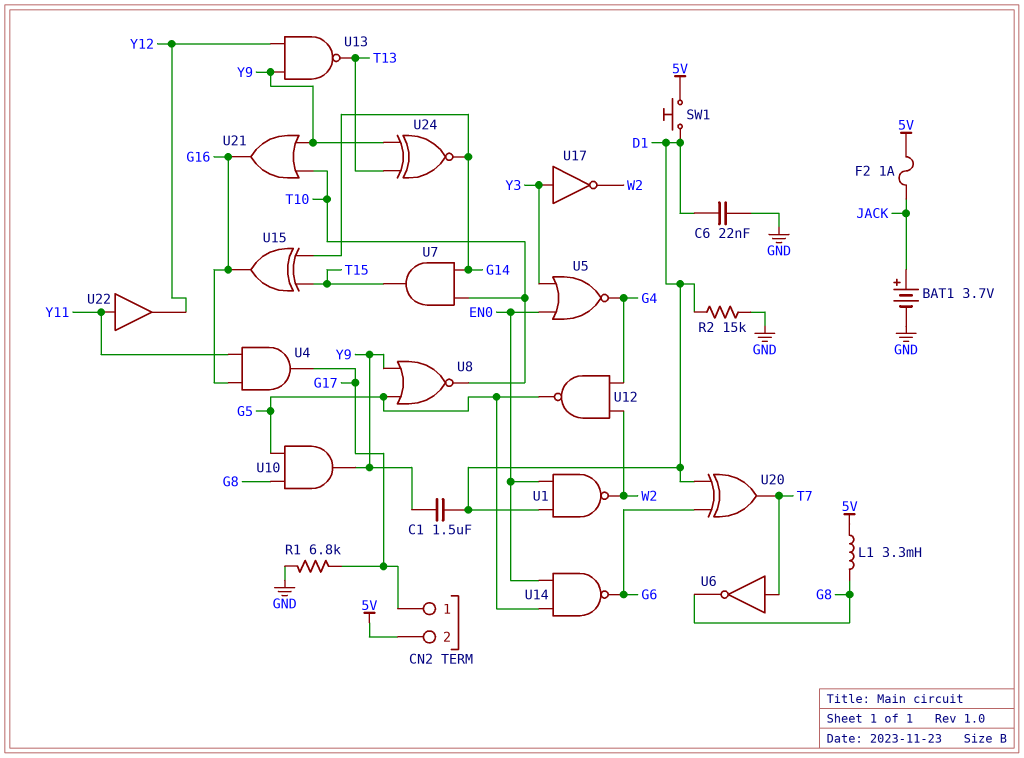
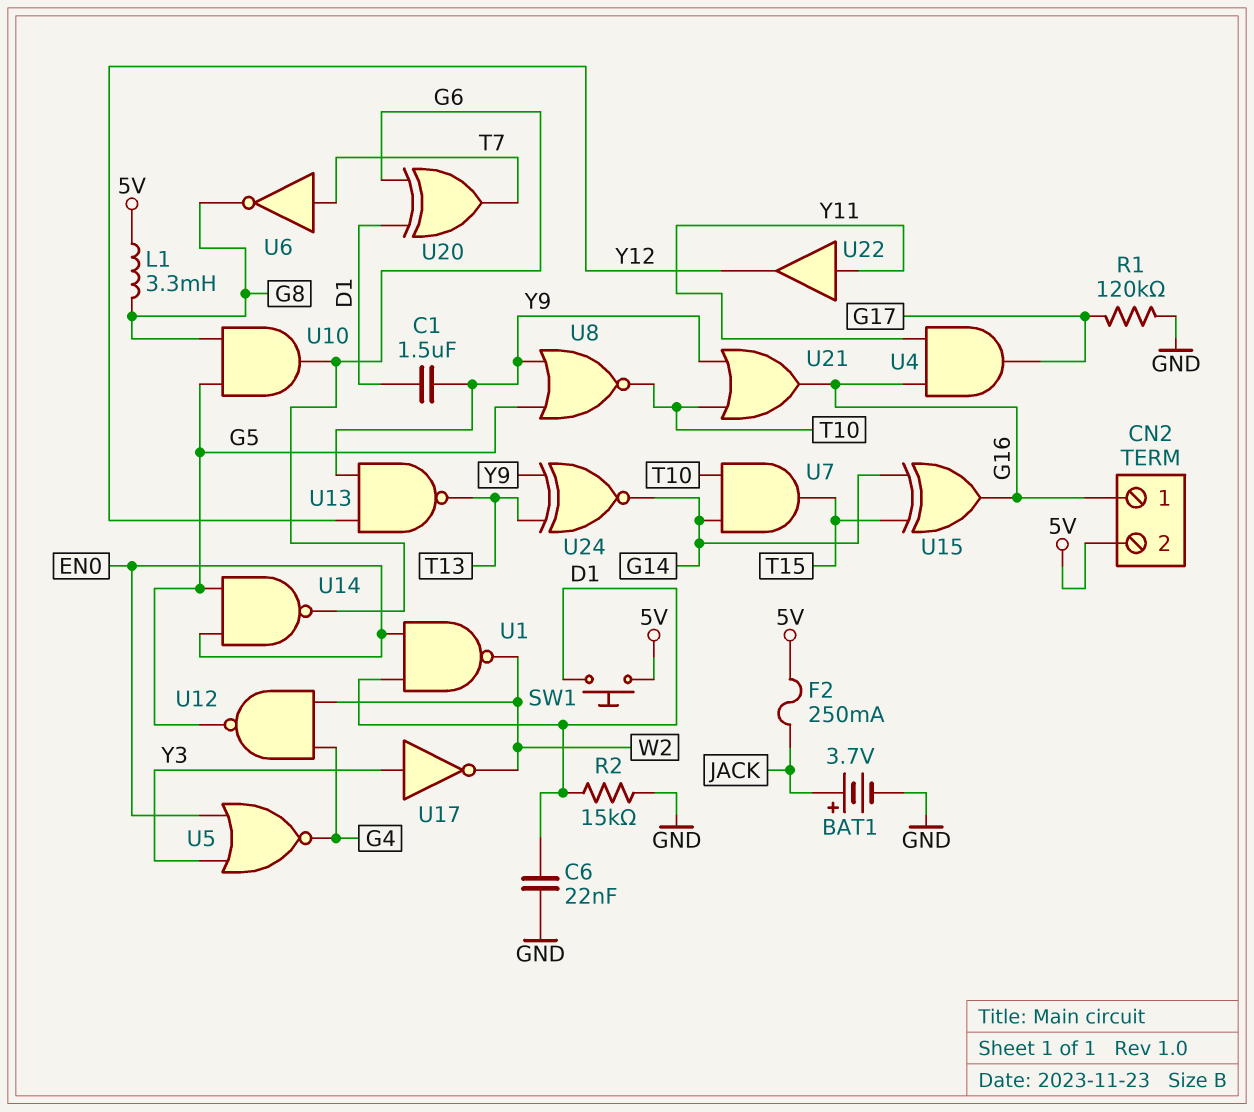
CN2 pin 1: G17 -> G16
F2: 1A (5V, JACK) -> 250mA (5V, JACK)
R1: 6.8k (G17, GND) -> 120k (G17, GND)
U10: AND (in G5, in G8, out Y9) -> AND (in G5, in G8, out G6)

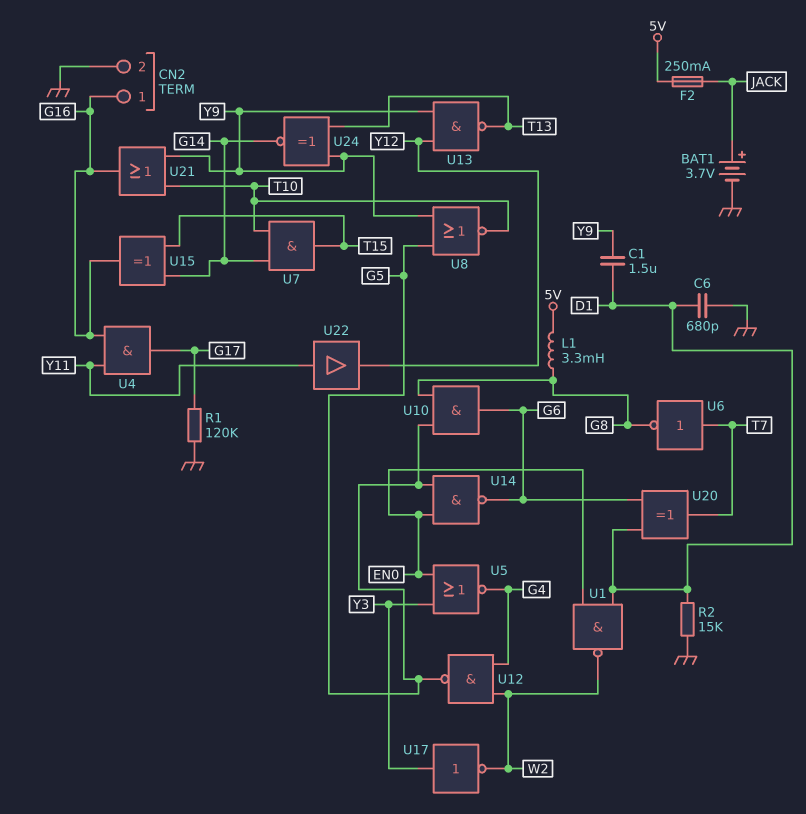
C6: 22nF (D1, GND) -> 680pF (D1, GND)
CN2 pin 2: 5V -> GND
SW1: button (5V, D1) -> none

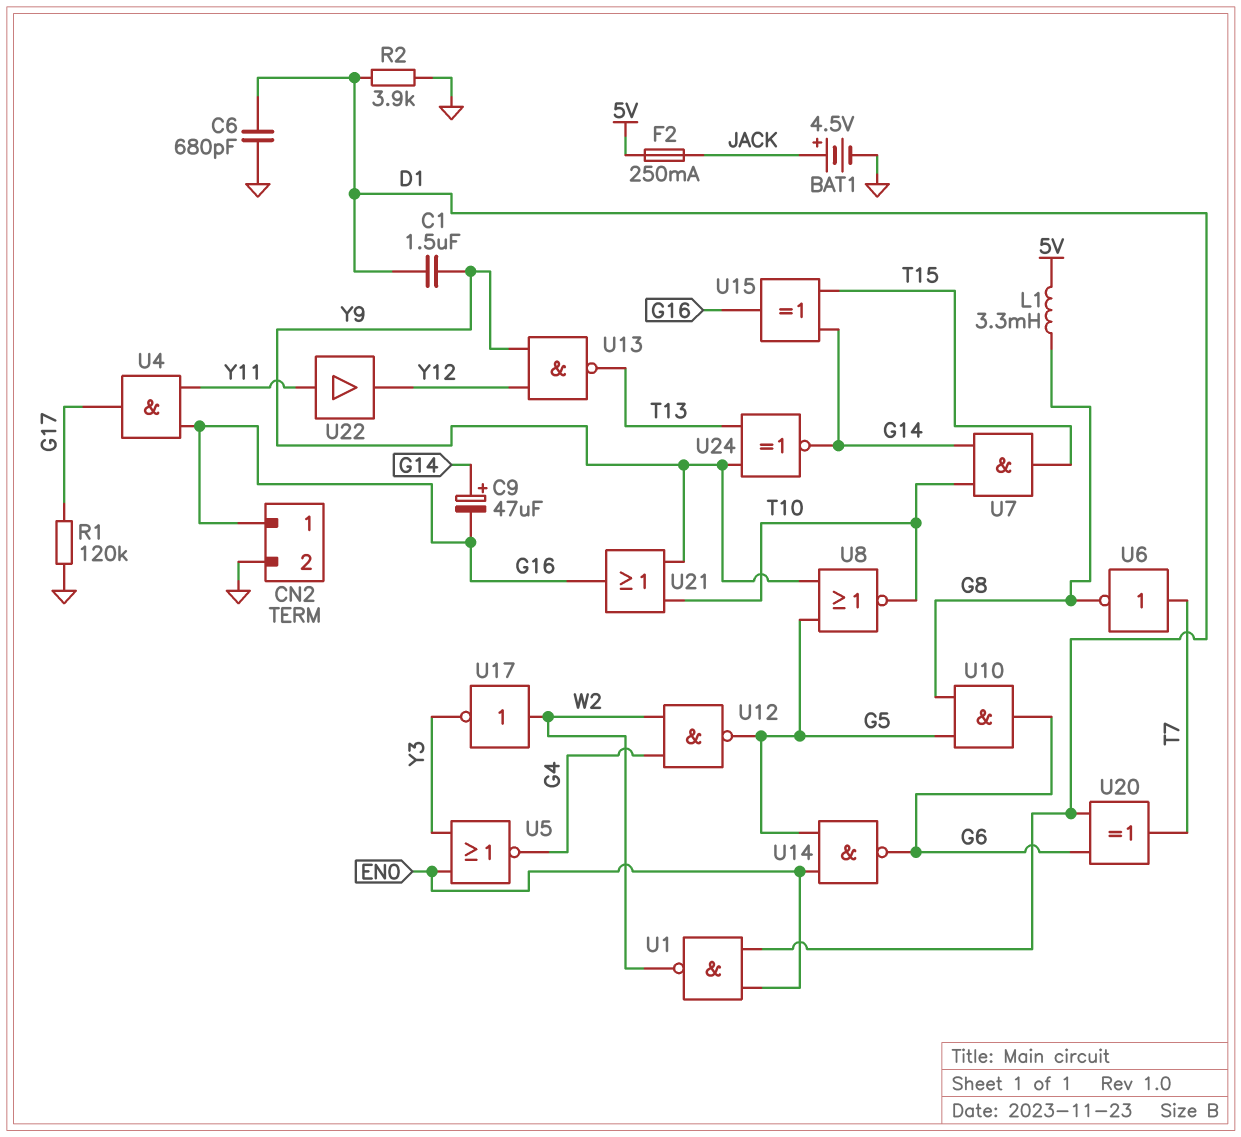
BAT1: 3.7V (plus JACK, minus GND) -> 4.5V (plus JACK, minus GND)
C9: none -> 47uF (plus G14, minus G16)
R2: 15k (D1, GND) -> 3.9k (D1, GND)
U17: NOT (in Y3, out W2) -> NOT (in W2, out Y3)

